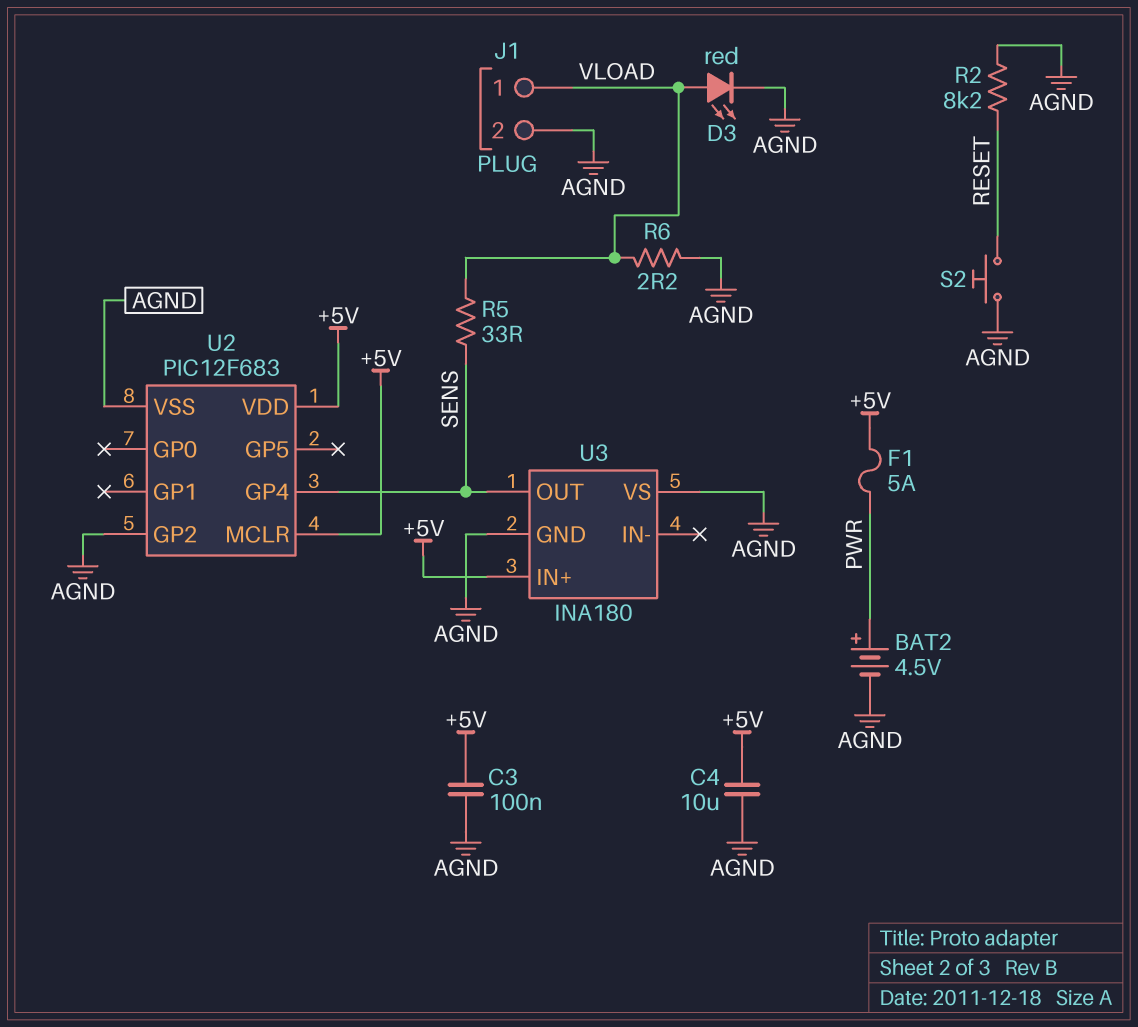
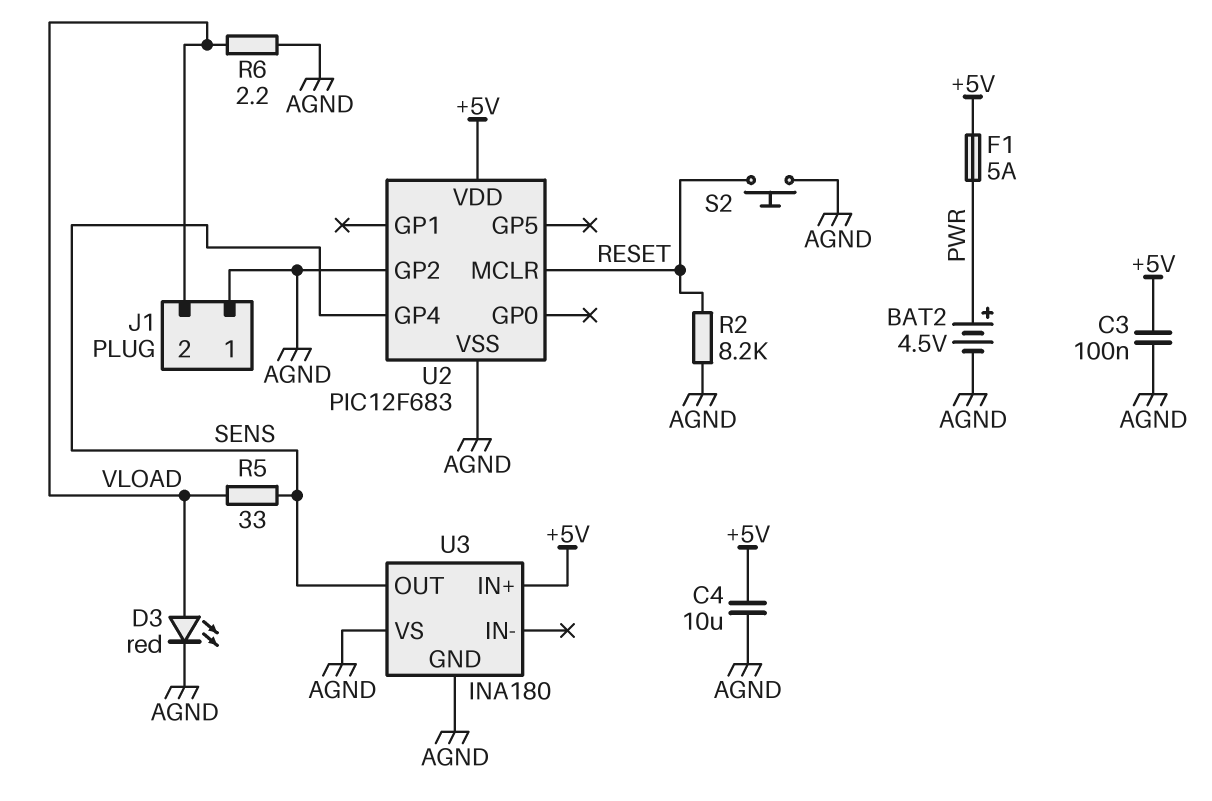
J1 pin 1: VLOAD -> AGND
J1 pin 2: AGND -> VLOAD
U2 pin MCLR: +5V -> RESET

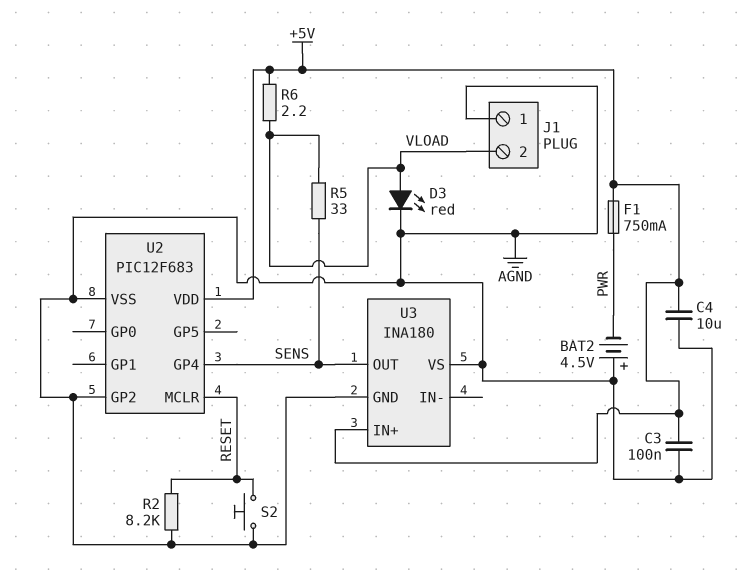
BAT2: 4.5V (plus PWR, minus AGND) -> 4.5V (plus AGND, minus PWR)
F1: 5A (+5V, PWR) -> 750mA (+5V, PWR)
R6: 2.2 (AGND, VLOAD) -> 2.2 (+5V, VLOAD)

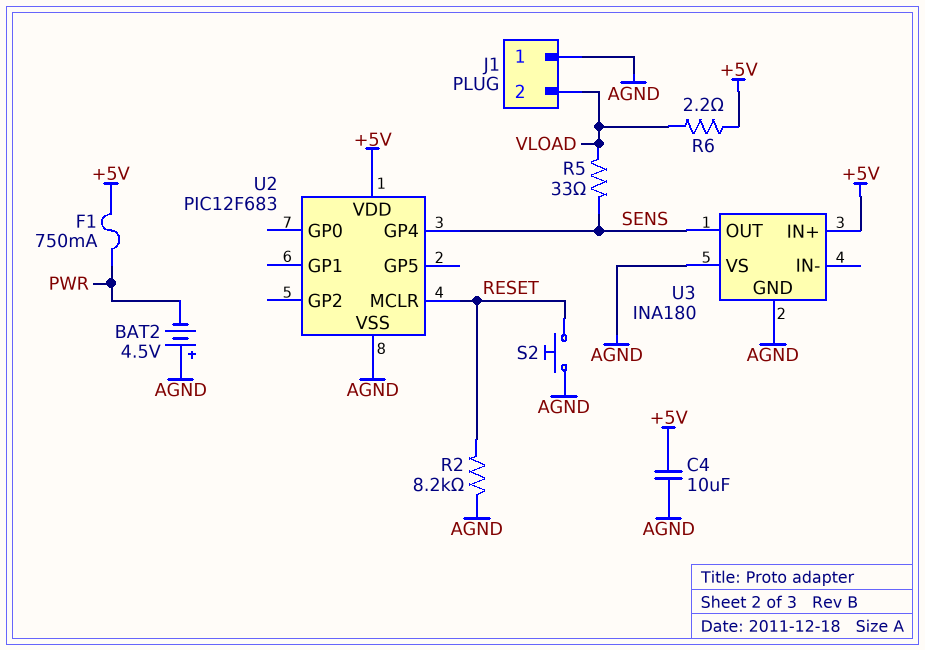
C3: 100nF (+5V, AGND) -> none
D3: LED red (A VLOAD, K AGND) -> none
U2 pin GP2: AGND -> none

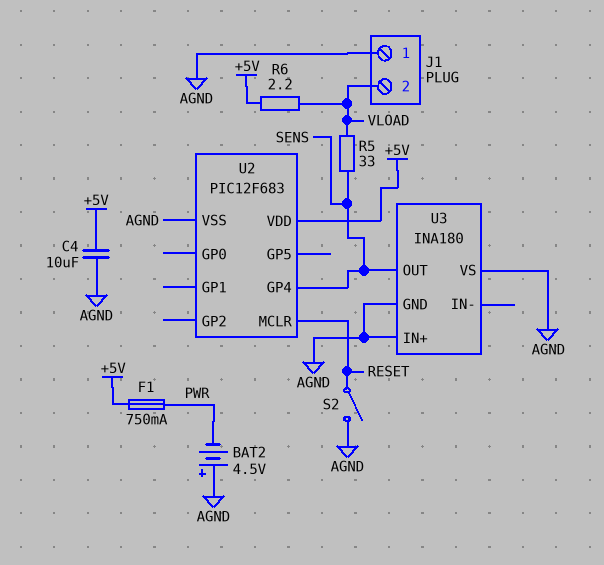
R2: 8.2k (AGND, RESET) -> none
S2: button (AGND, RESET) -> switch (AGND, RESET)
U3 pin IN+: +5V -> AGND

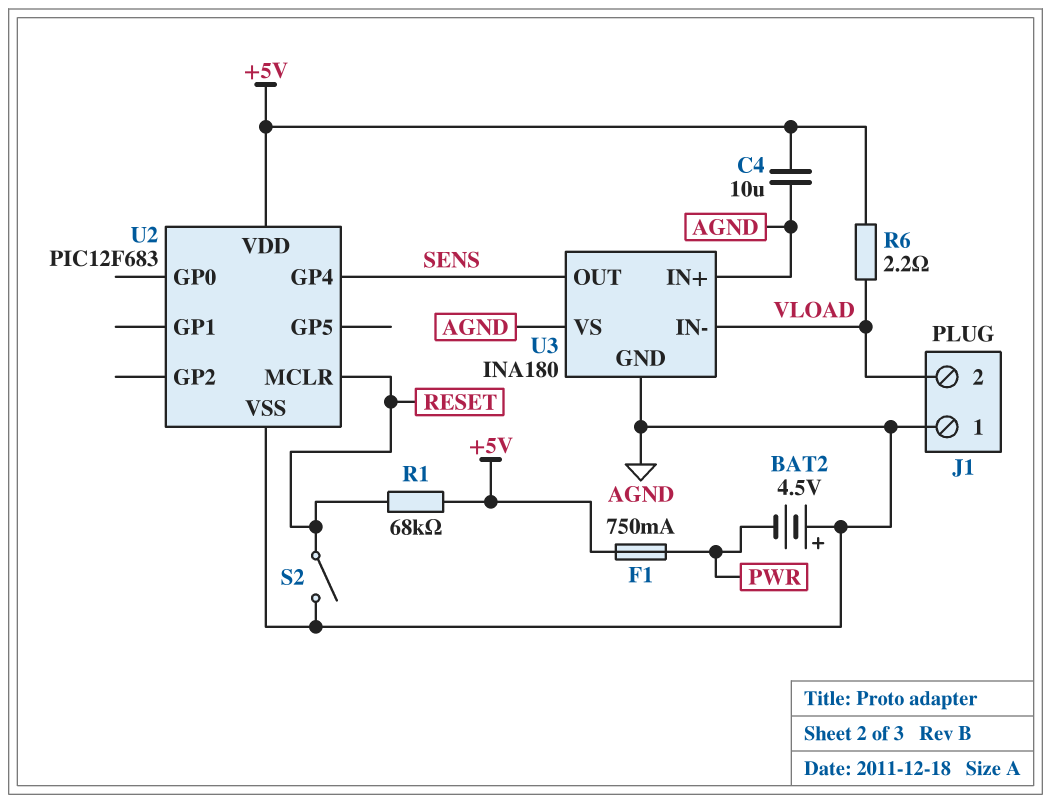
R1: none -> 68k (+5V, RESET)
R5: 33 (SENS, VLOAD) -> none
U3 pin IN-: none -> VLOAD

